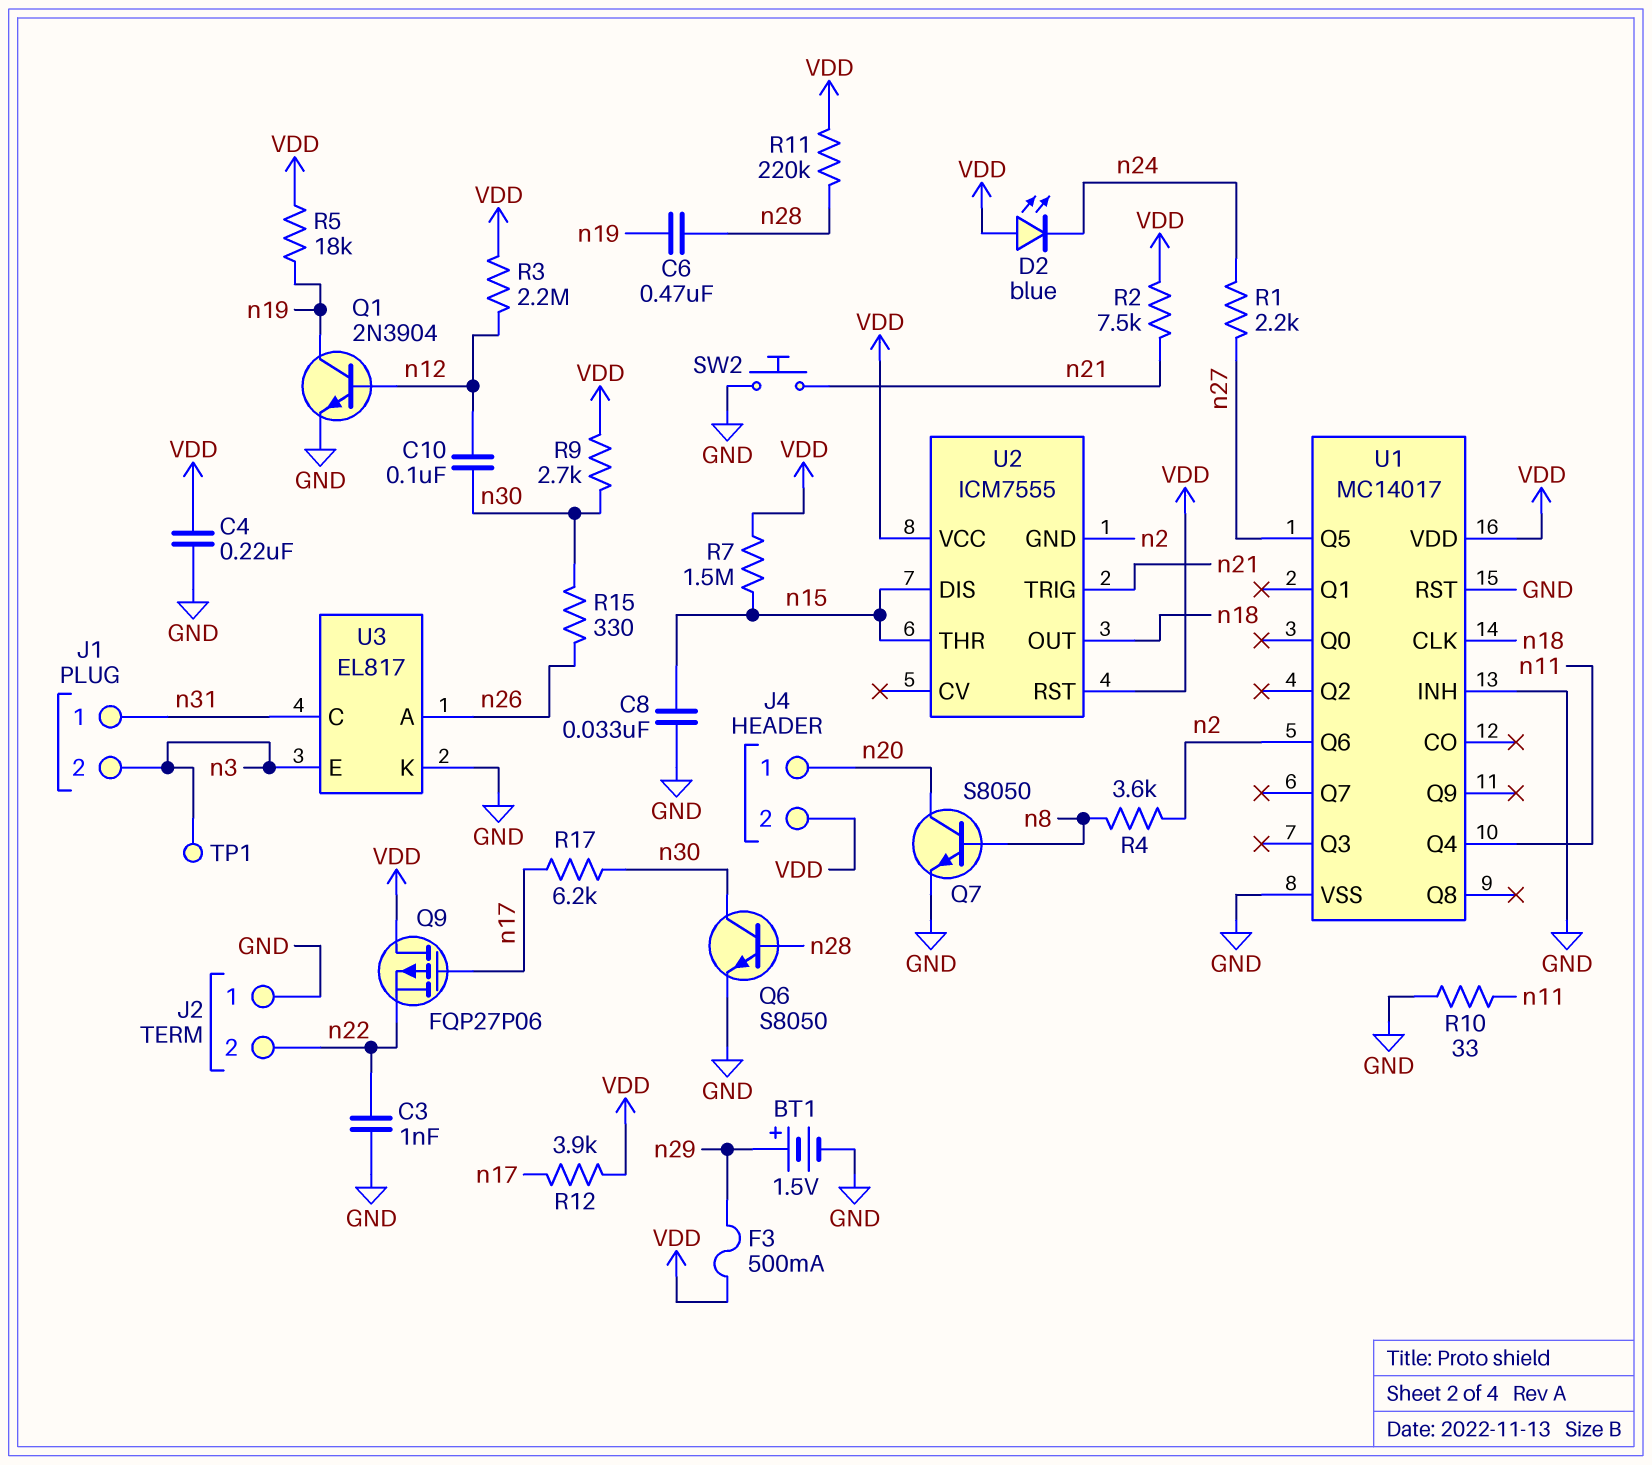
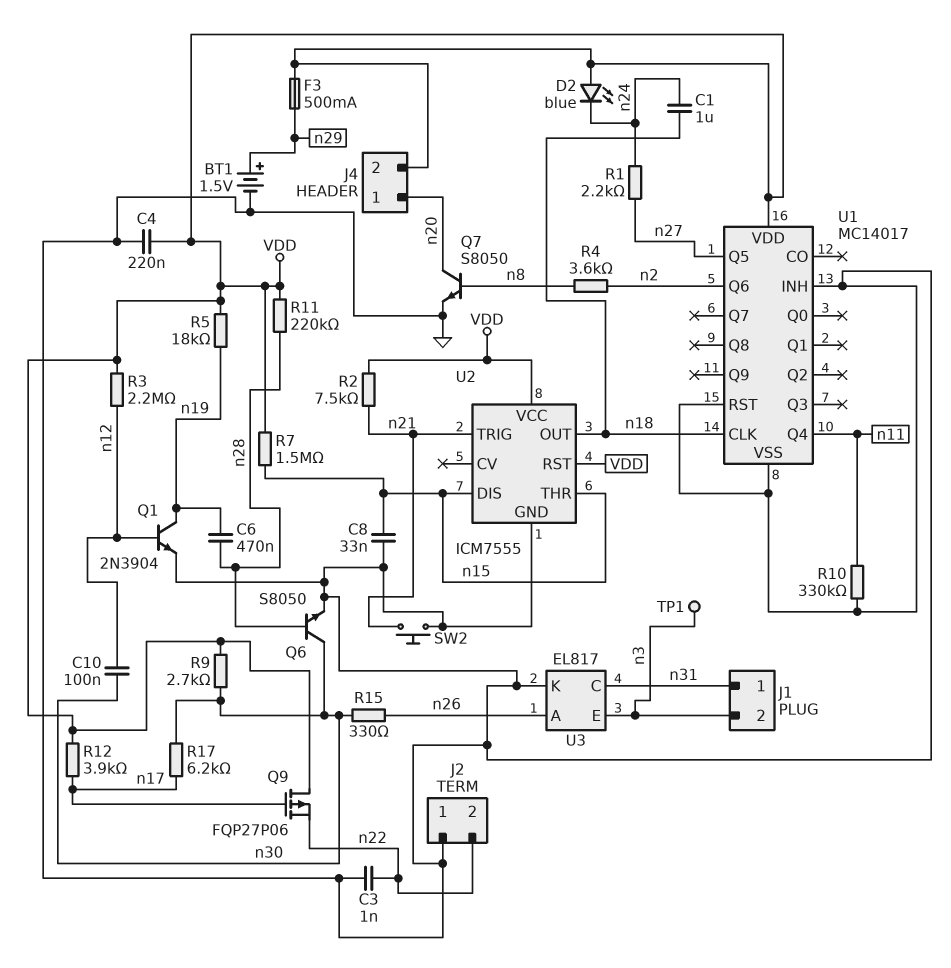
C1: none -> 1uF (n18, n24)
R10: 33 (GND, n11) -> 330k (GND, n11)
U2 pin GND: n2 -> GND

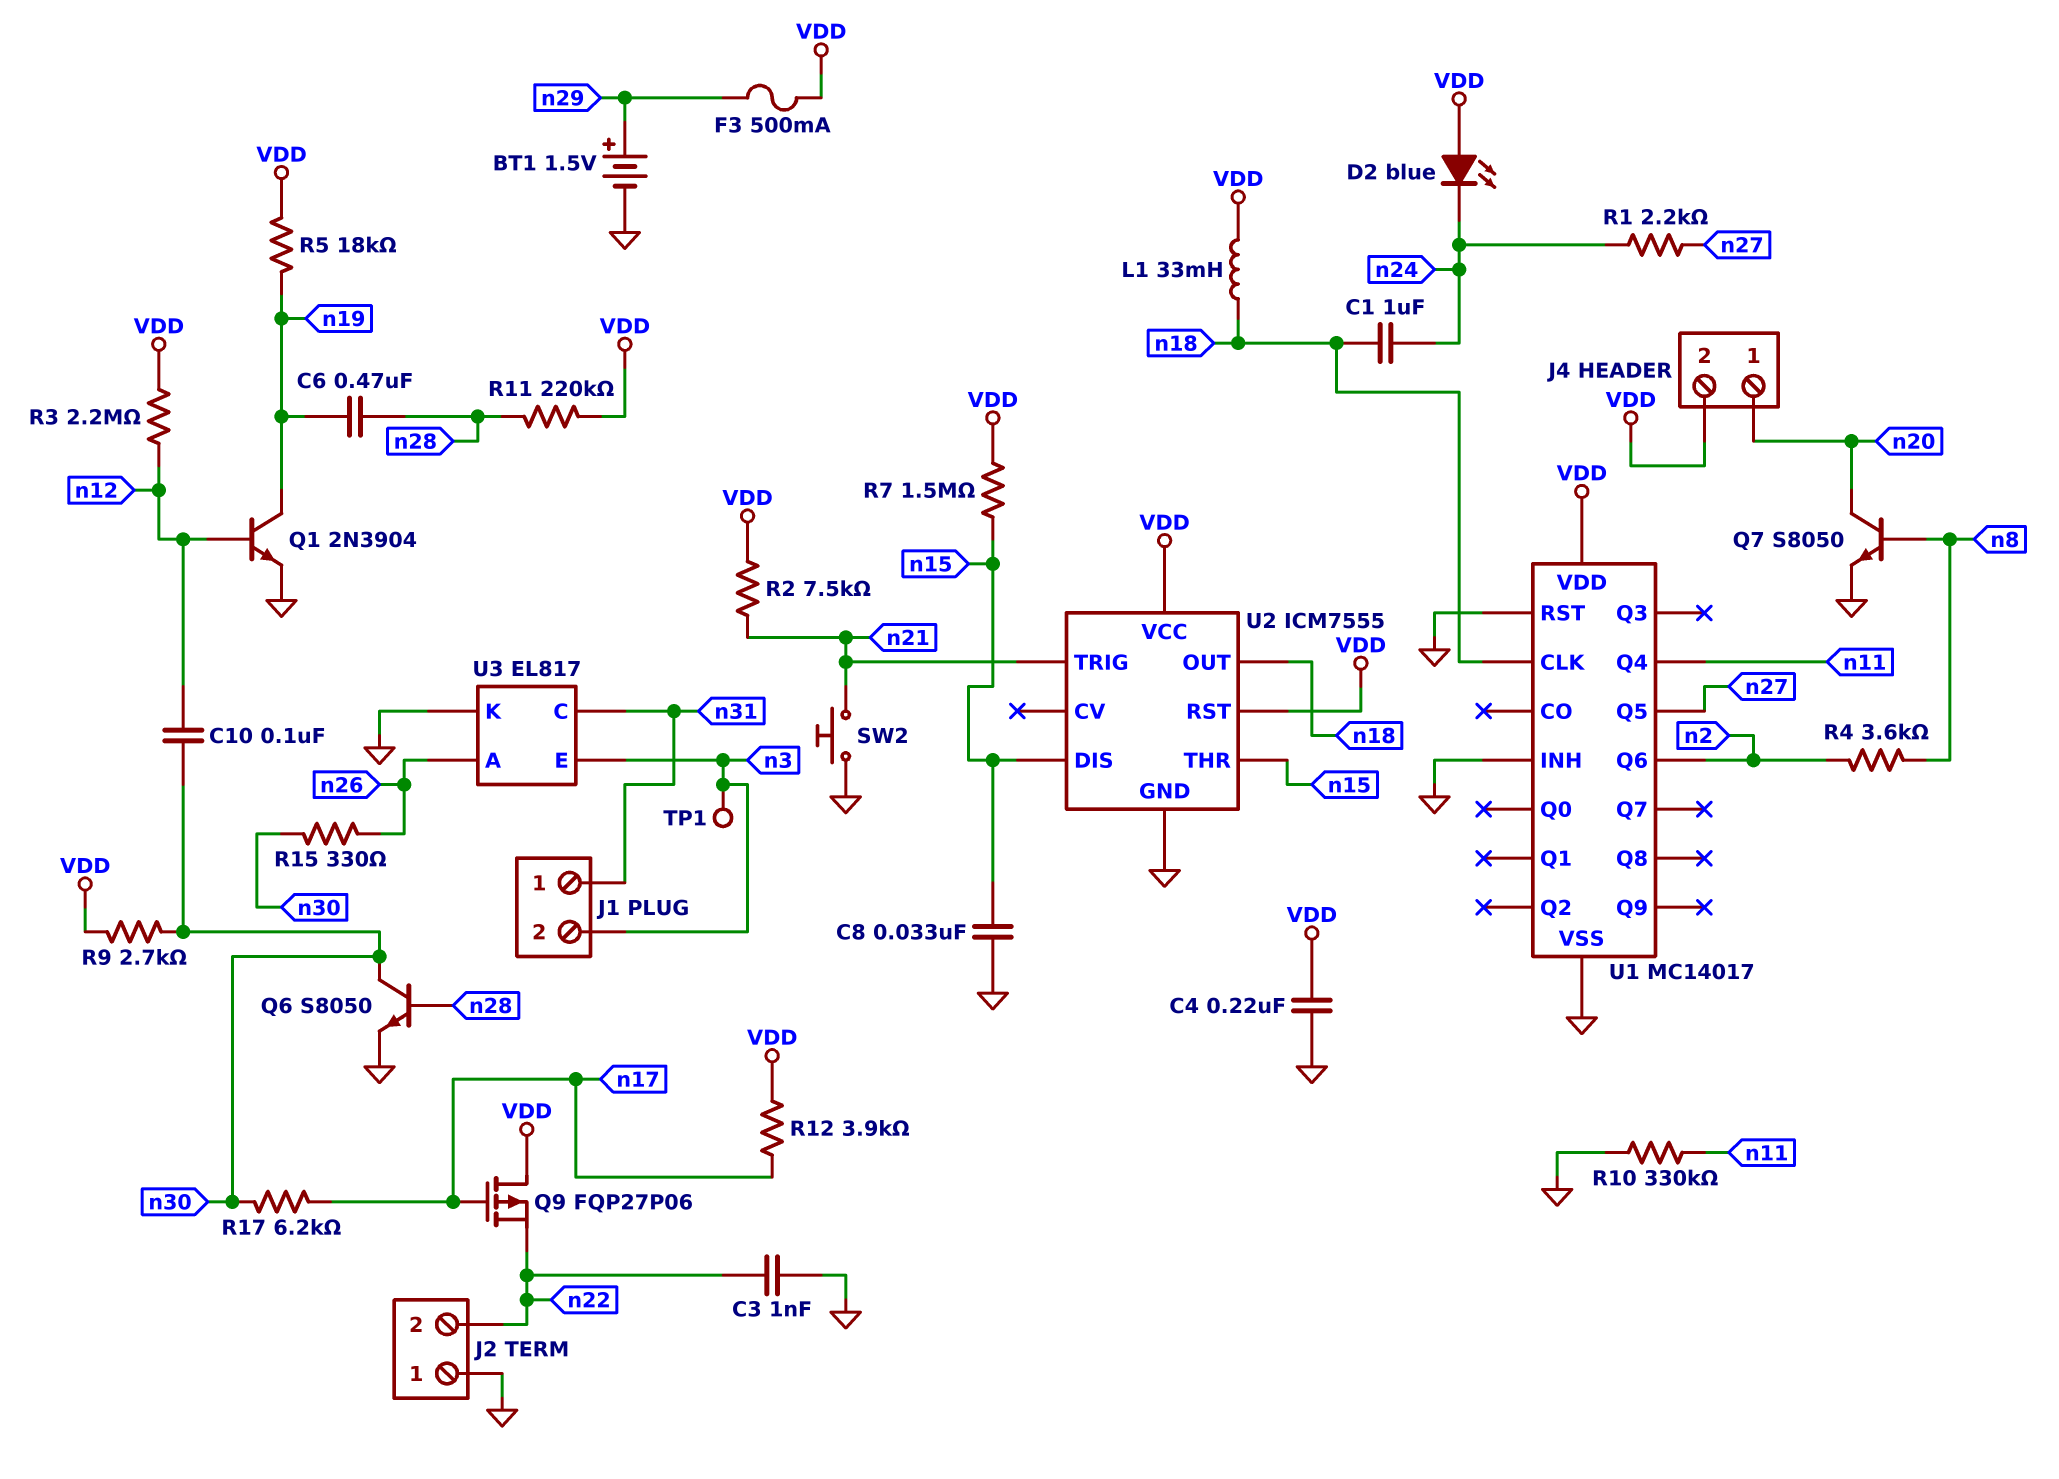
L1: none -> 33mH (VDD, n18)

